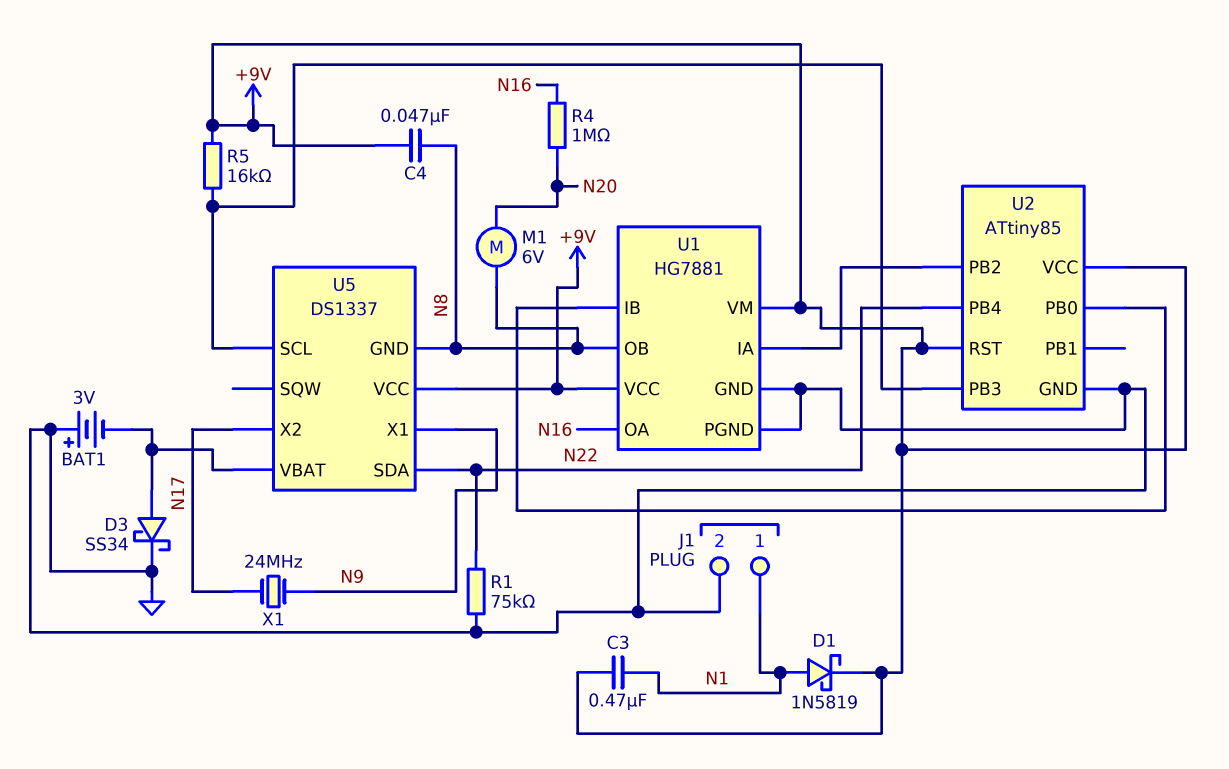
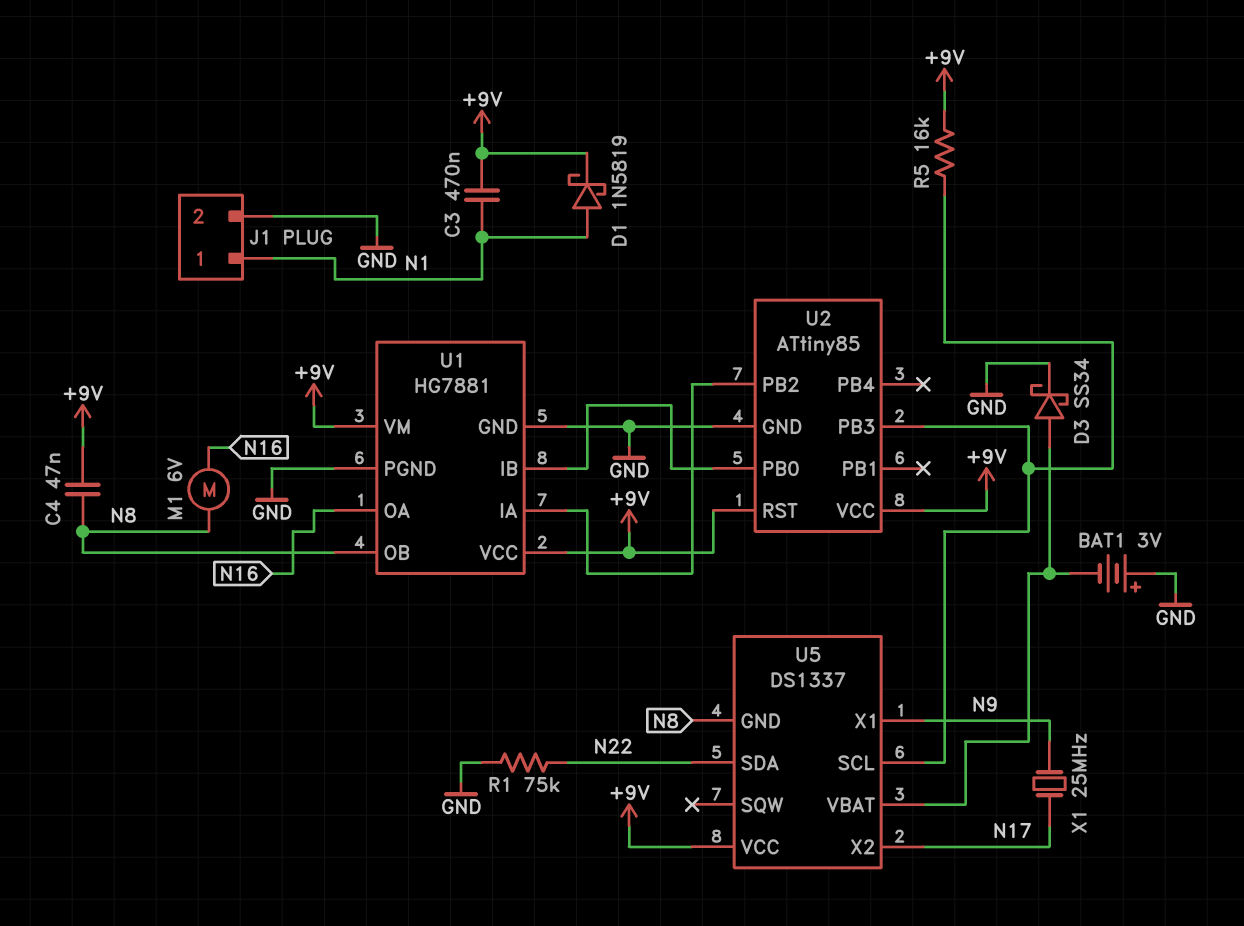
M1: motor 6V (N8, N20) -> motor 6V (N8, N16)
R4: 1M (N16, N20) -> none
U2 pin PB4: N22 -> none
X1: 24MHz (N9, N17) -> 25MHz (N9, N17)

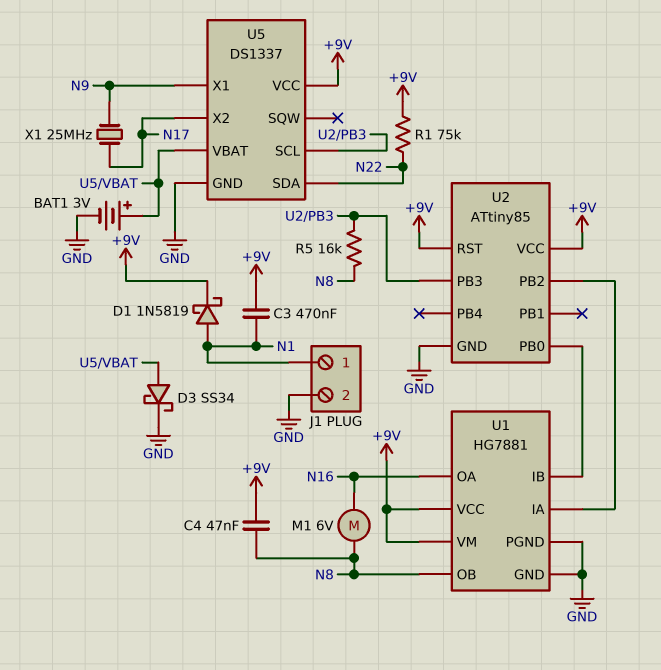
BAT1: 3V (plus GND, minus U5/VBAT) -> 3V (plus U5/VBAT, minus GND)
R1: 75k (GND, N22) -> 75k (+9V, N22)
R5: 16k (+9V, U2/PB3) -> 16k (N8, U2/PB3)
U5 pin GND: N8 -> GND

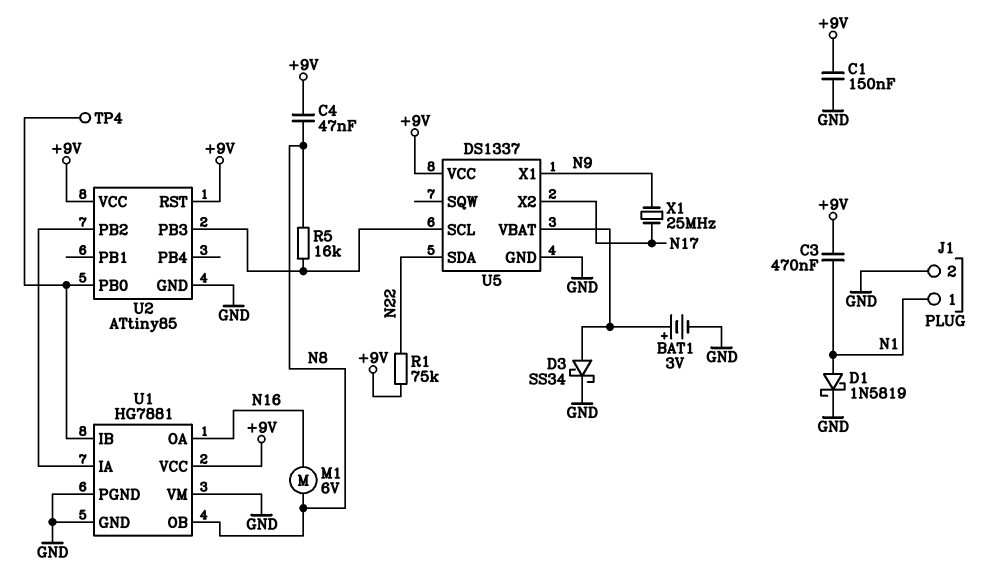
C1: none -> 150nF (+9V, GND)
D1: schottky 1N5819 (A N1, K +9V) -> schottky 1N5819 (A N1, K GND)
TP4: none -> test point (U1/IB)
U1 pin VM: +9V -> GND

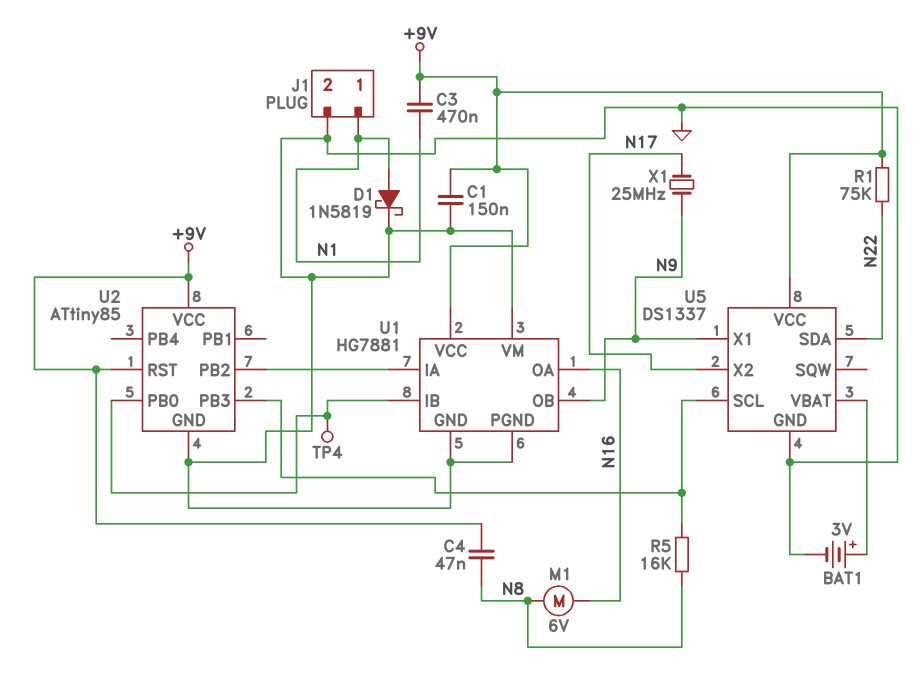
D3: schottky SS34 (A U5/VBAT, K GND) -> none
U1 pin OB: N8 -> N9

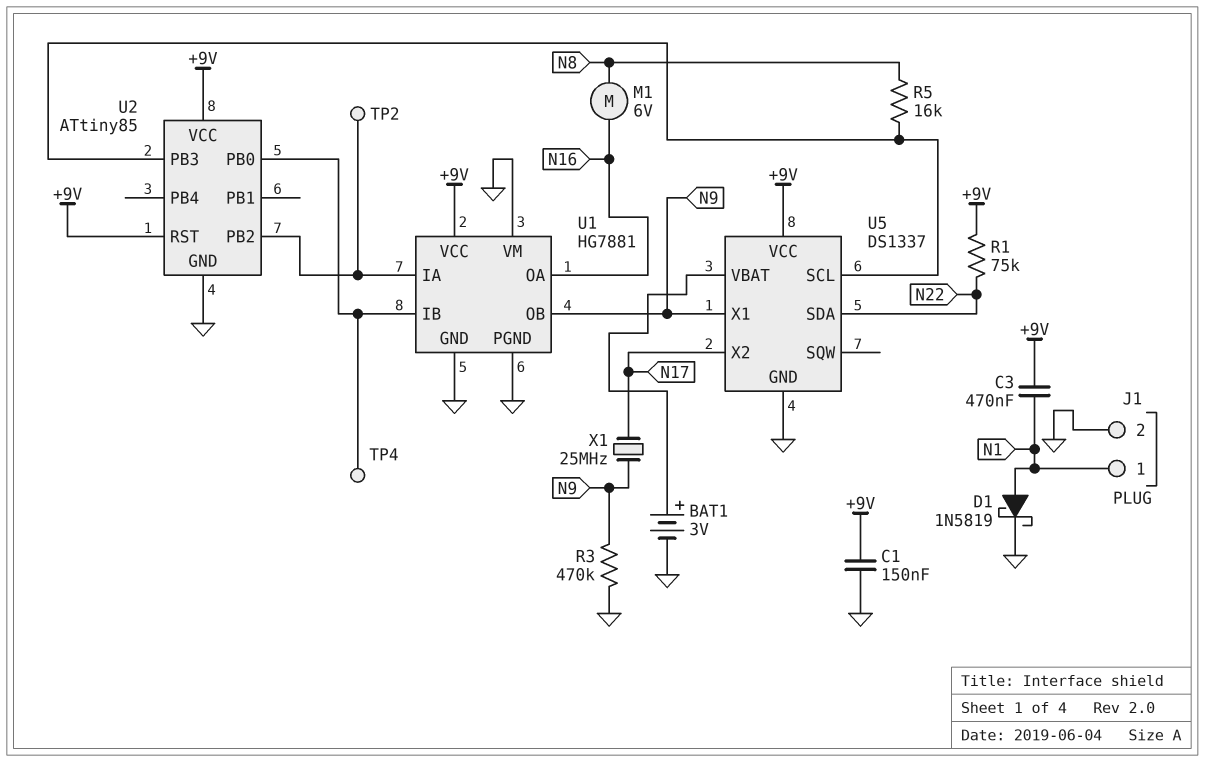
C4: 47nF (+9V, N8) -> none
R3: none -> 470k (GND, N9)
TP2: none -> test point (U1/IA)

